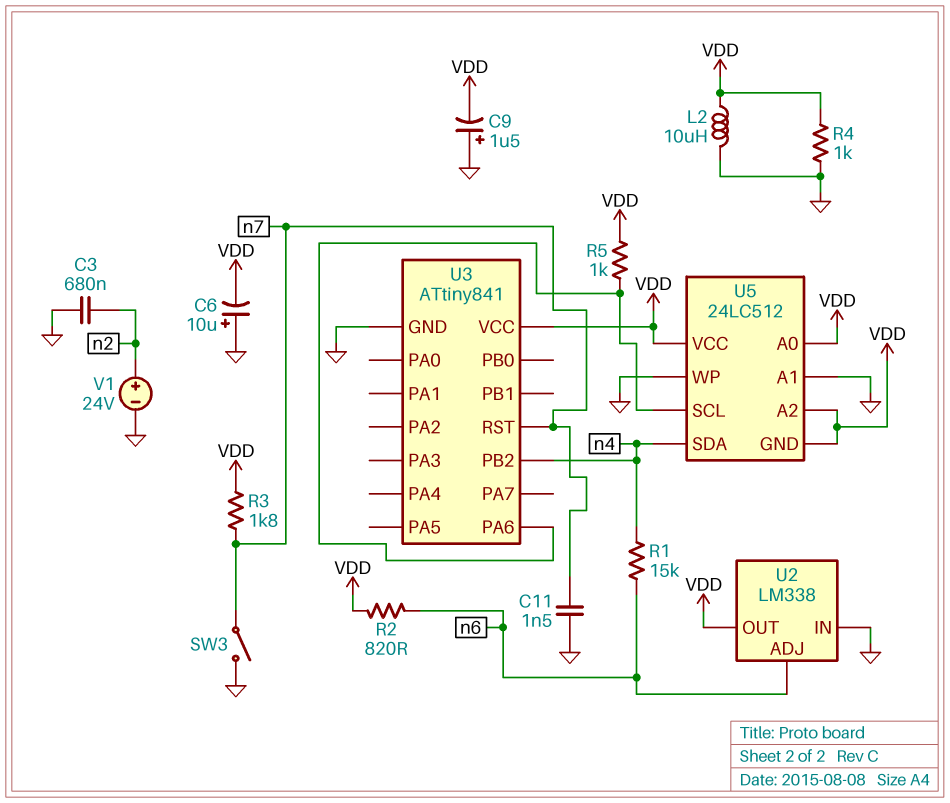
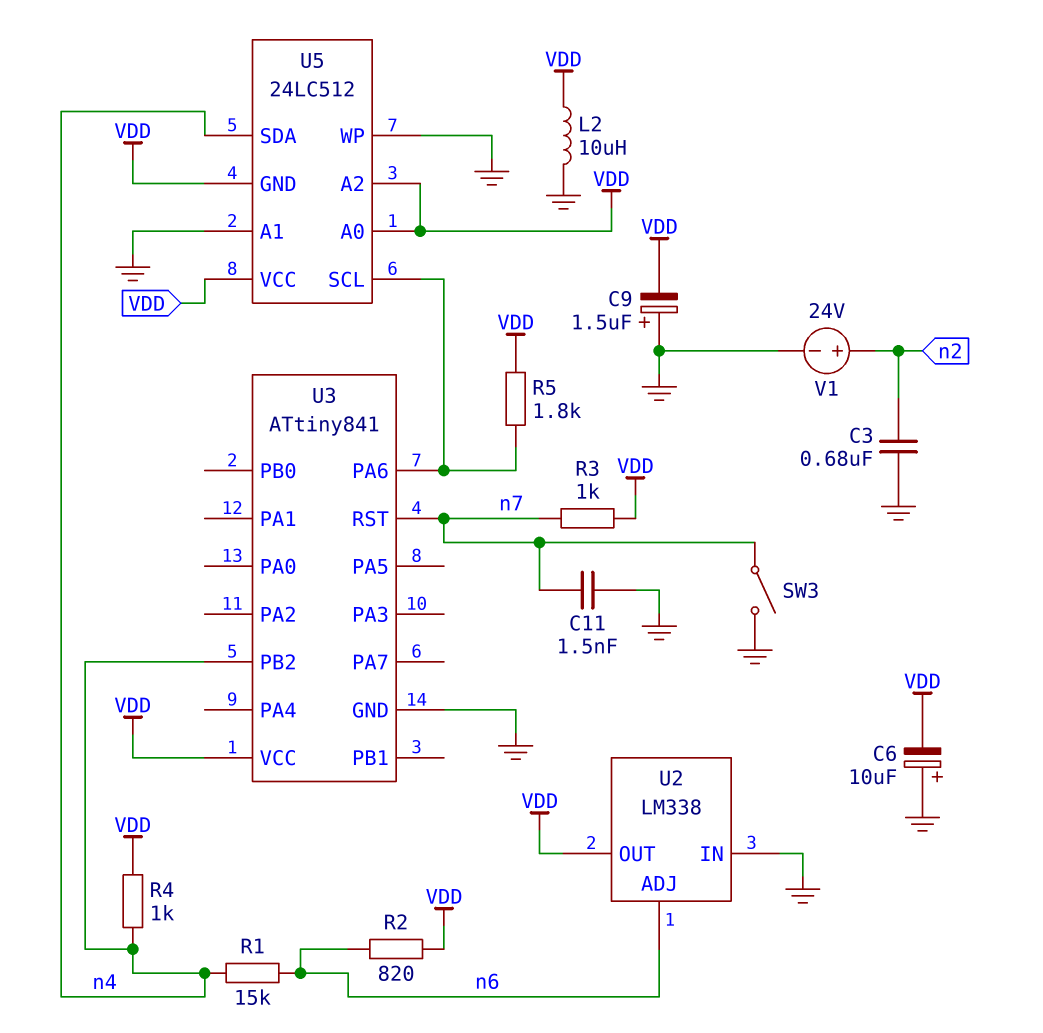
R3: 1.8k (VDD, n7) -> 1k (VDD, n7)
R4: 1k (GND, VDD) -> 1k (VDD, n4)
R5: 1k (U3/PA6, VDD) -> 1.8k (U3/PA6, VDD)

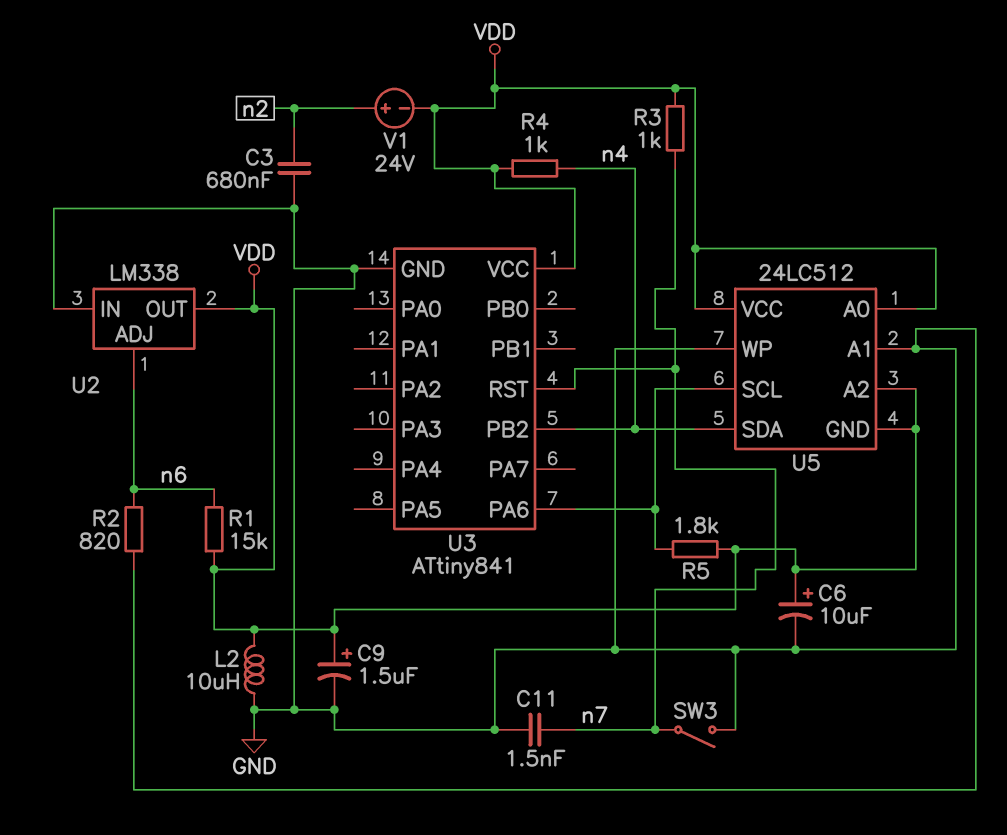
C6: 10uF (plus GND, minus VDD) -> 10uF (plus VDD, minus GND)
C9: 1.5uF (plus GND, minus VDD) -> 1.5uF (plus VDD, minus GND)
R1: 15k (n4, n6) -> 15k (VDD, n6)
R2: 820 (VDD, n6) -> 820 (GND, n6)
V1: 24V (plus n2, minus GND) -> 24V (plus n2, minus VDD)

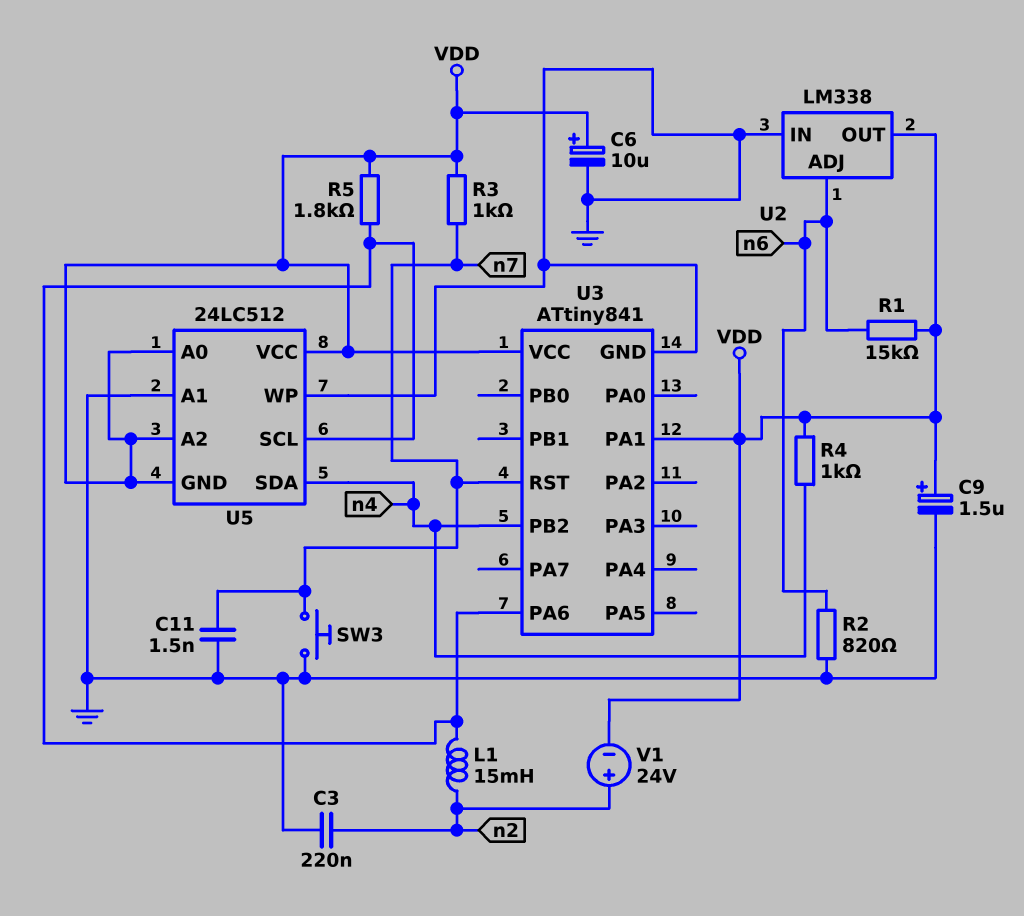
C3: 680nF (GND, n2) -> 220nF (GND, n2)
L1: none -> 15mH (U3/PA6, n2)
L2: 10uH (GND, VDD) -> none
SW3: switch (GND, n7) -> button (GND, n7)
U3 pin PA1: none -> VDD

